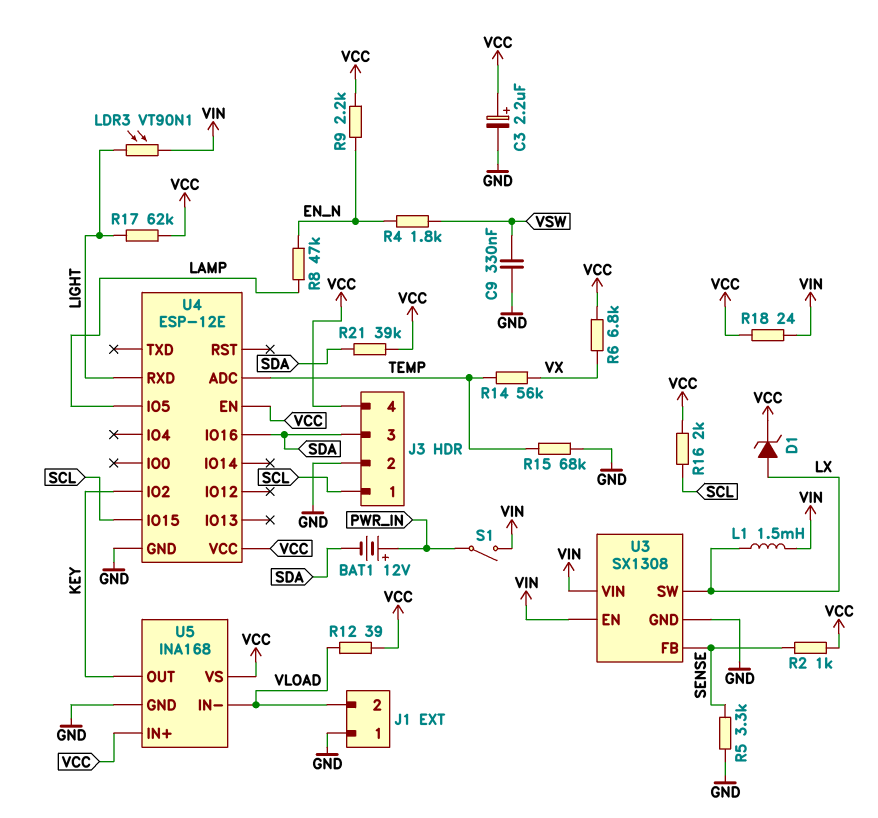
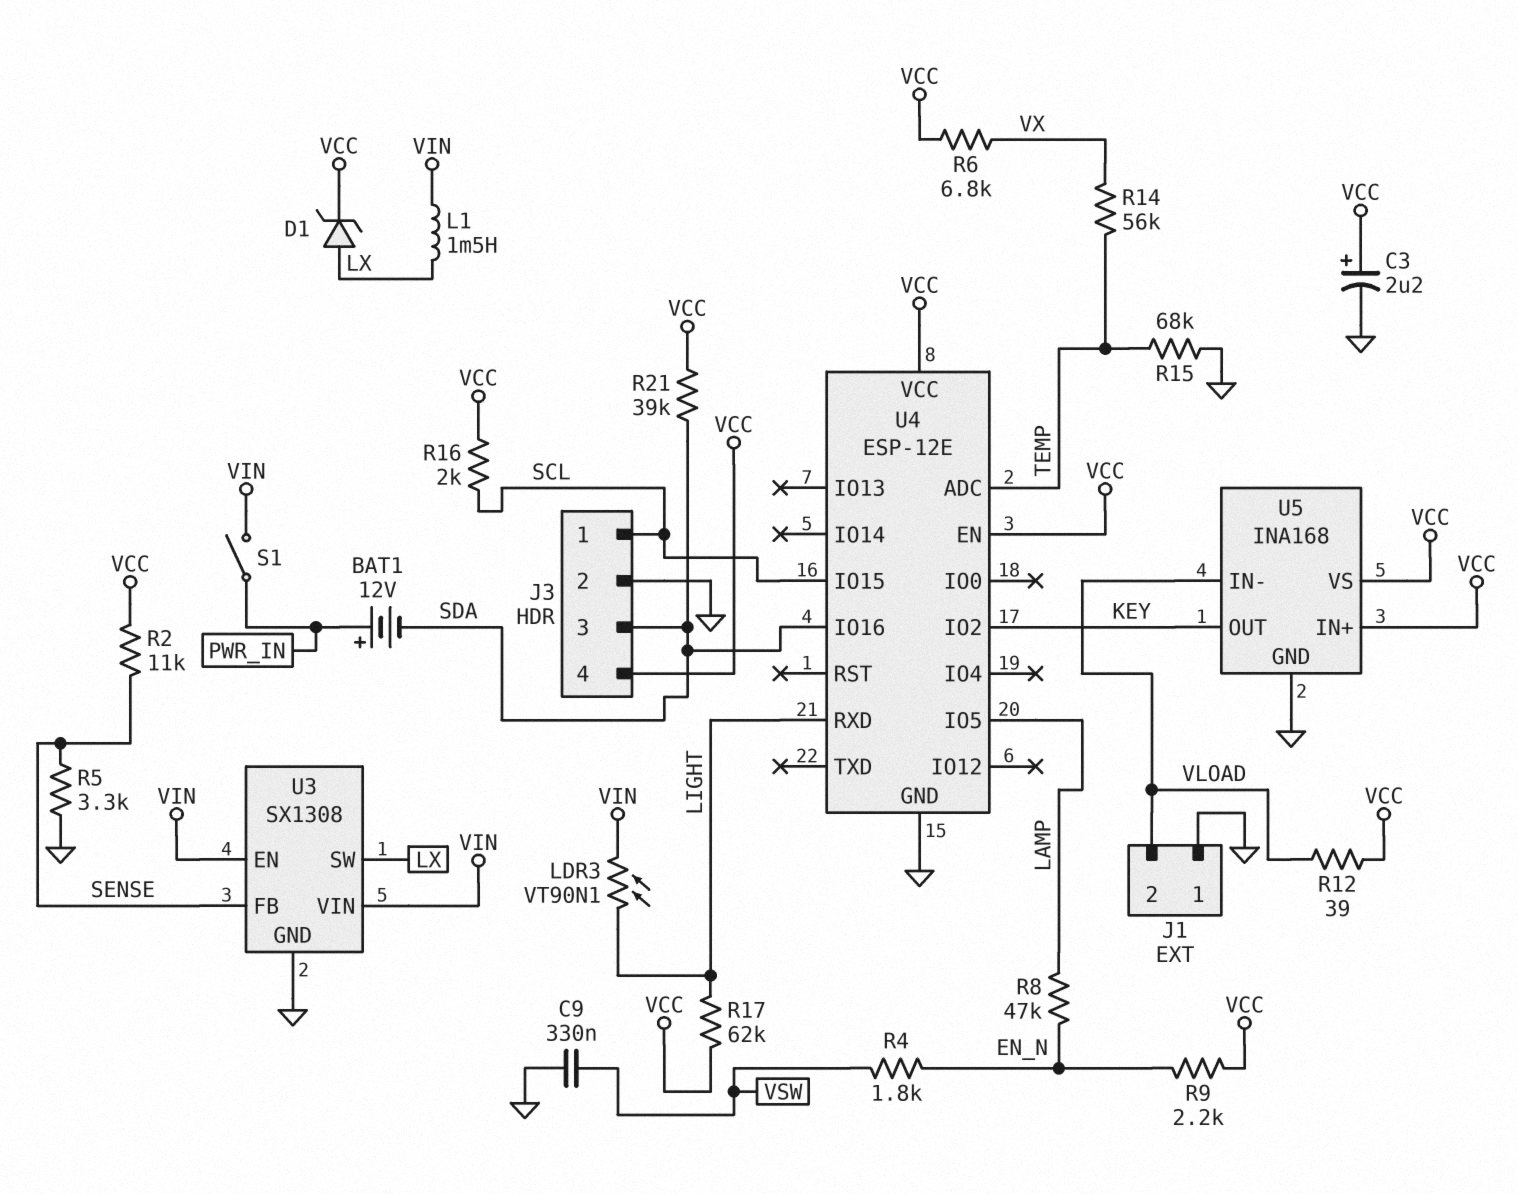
R2: 1k (SENSE, VCC) -> 11k (SENSE, VCC)
R18: 24 (VCC, VIN) -> none

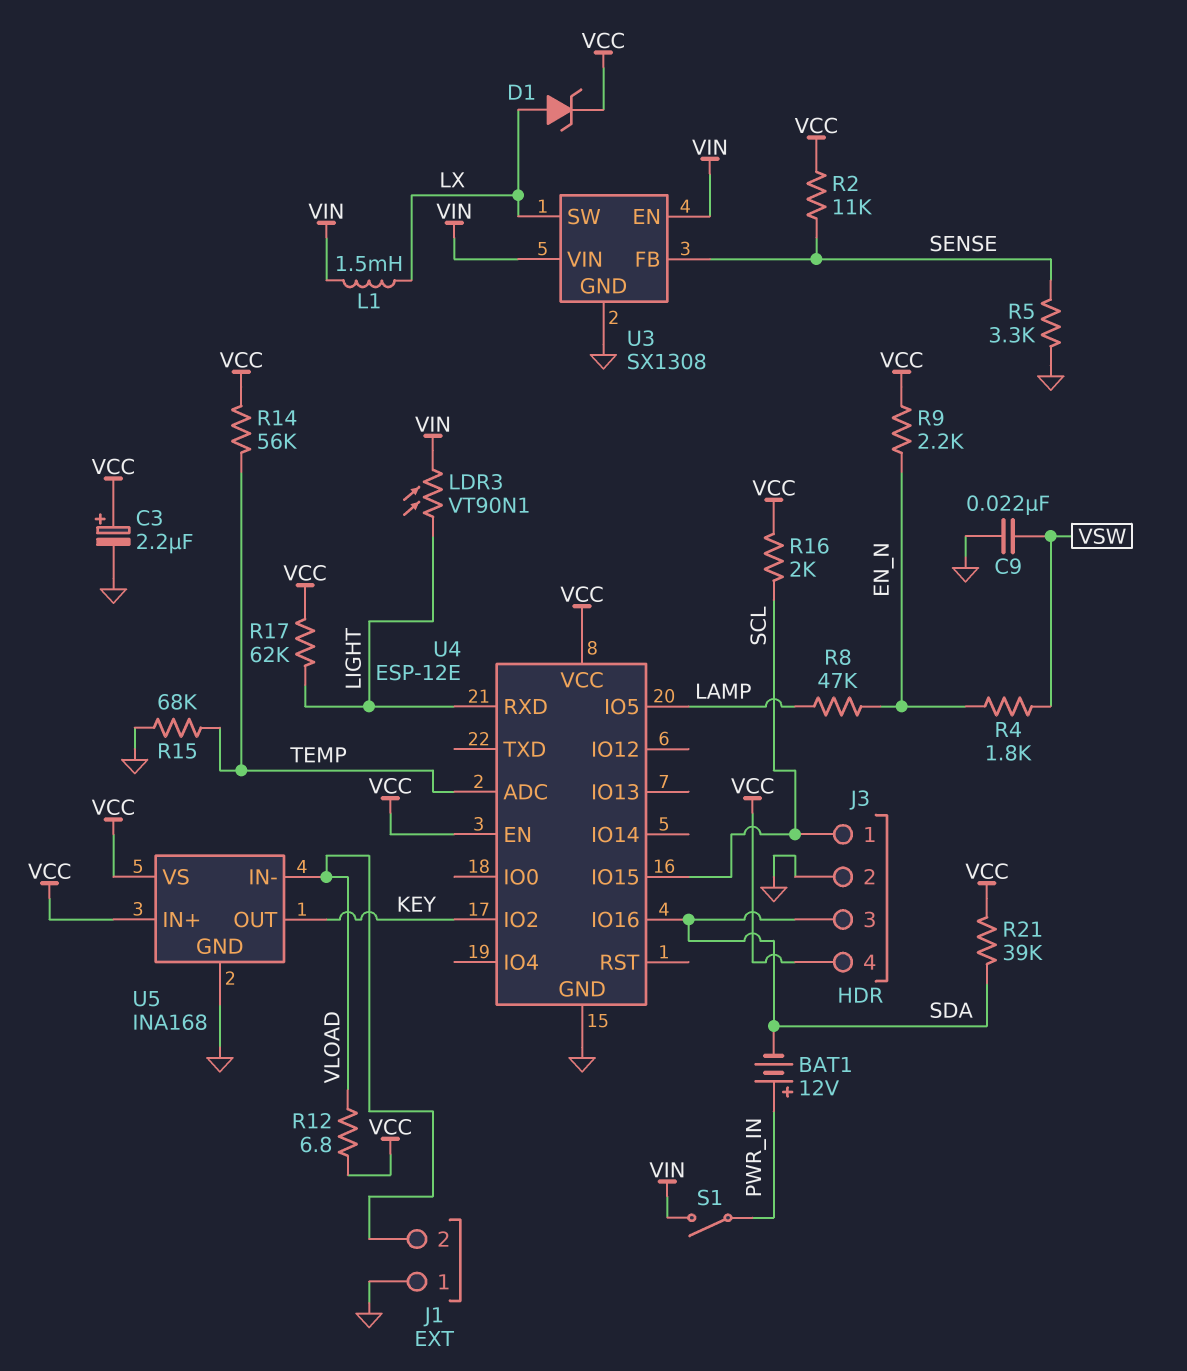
C9: 330nF (GND, VSW) -> 22nF (GND, VSW)
R6: 6.8k (VCC, VX) -> none
R12: 39 (VCC, VLOAD) -> 6.8 (VCC, VLOAD)
R14: 56k (TEMP, VX) -> 56k (TEMP, VCC)

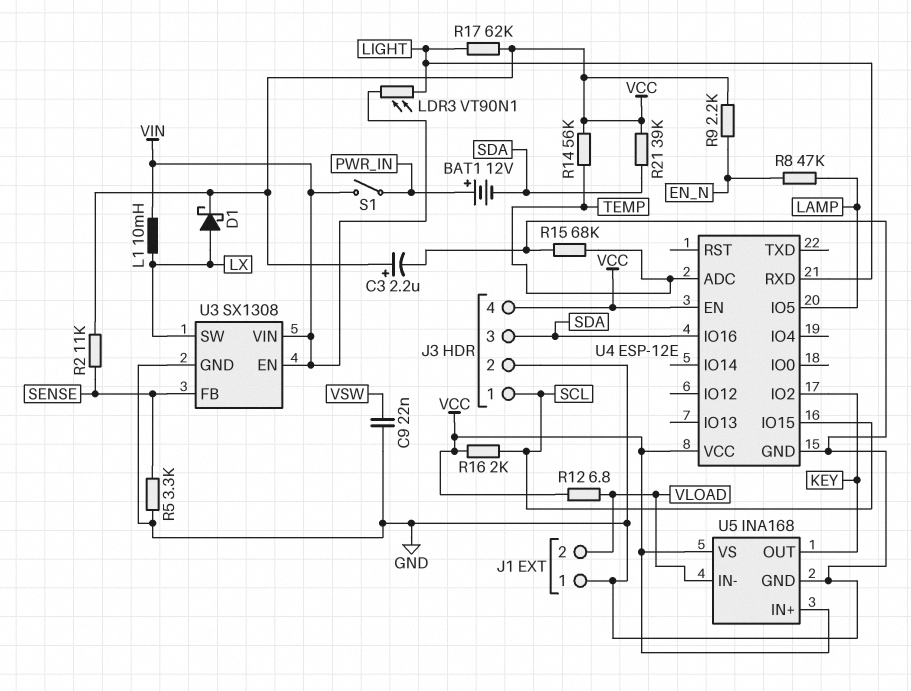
D1: zener (A LX, K VCC) -> schottky (A LX, K VCC)
L1: 1.5mH (LX, VIN) -> 10mH (LX, VIN)
R4: 1.8k (EN_N, VSW) -> none

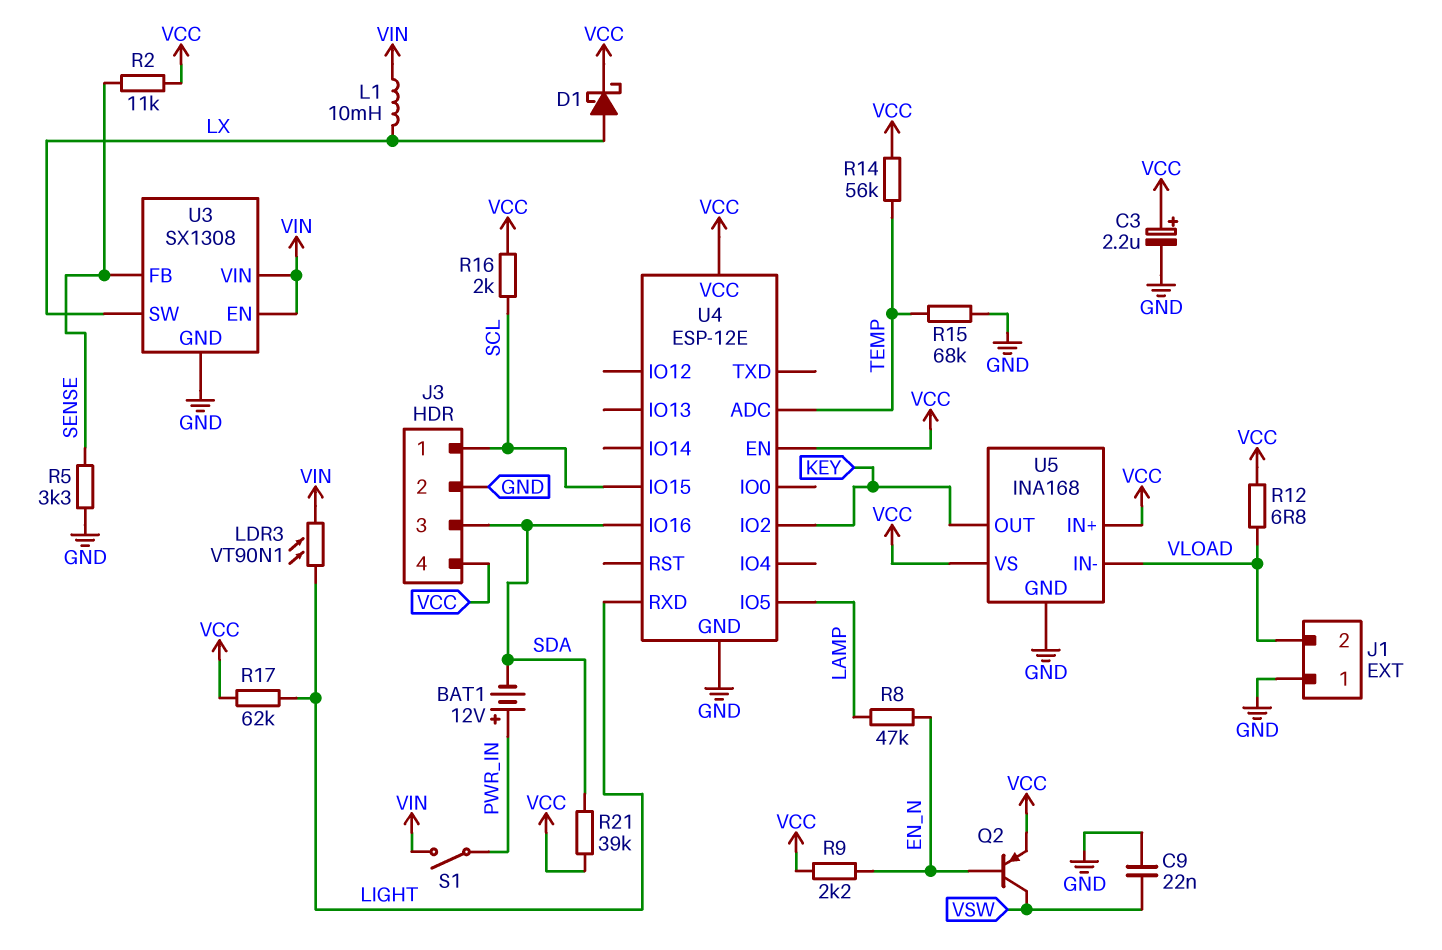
Q2: none -> PNP (B EN_N, C VSW, E VCC)

